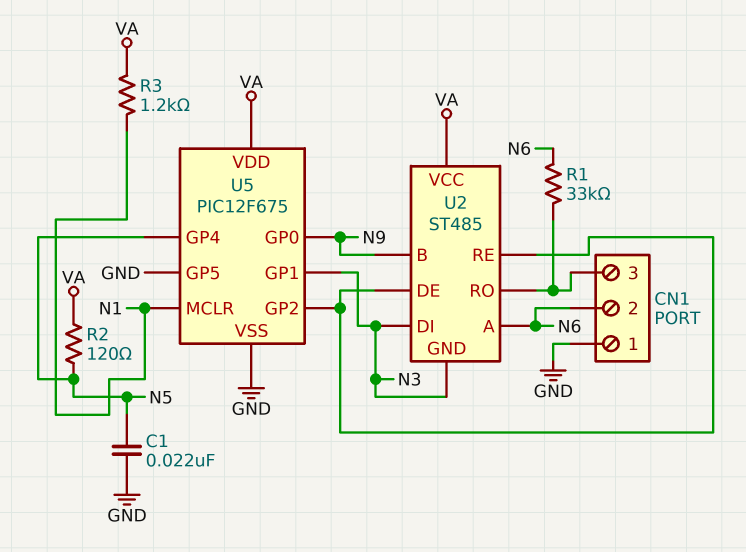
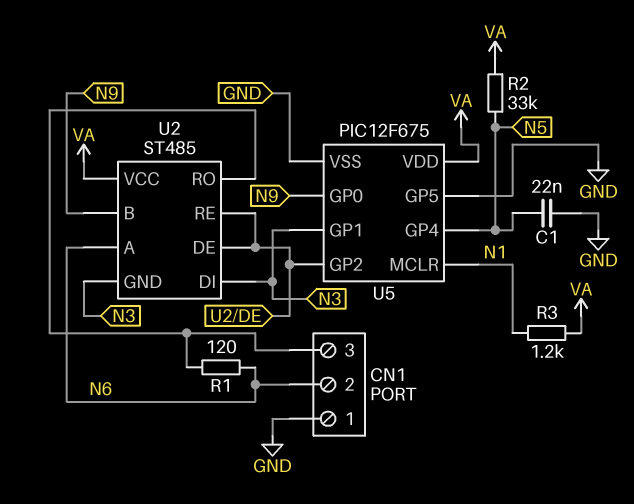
R1: 33k (CN1/3, N6) -> 120 (CN1/3, N6)
R2: 120 (N5, VA) -> 33k (N5, VA)

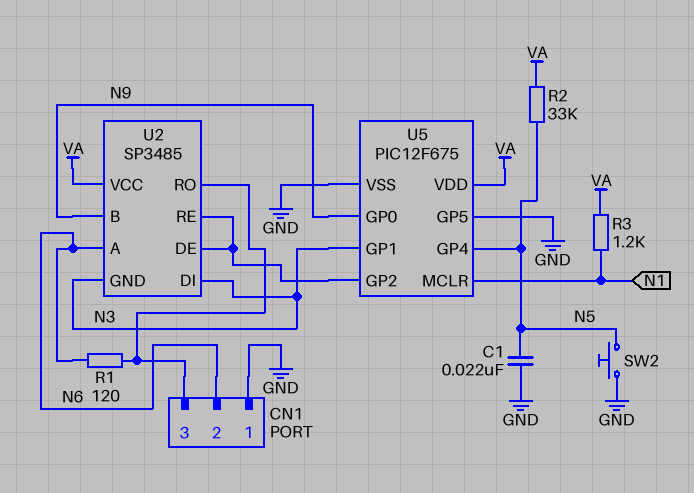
SW2: none -> button (GND, N5)
U2: ST485 -> SP3485

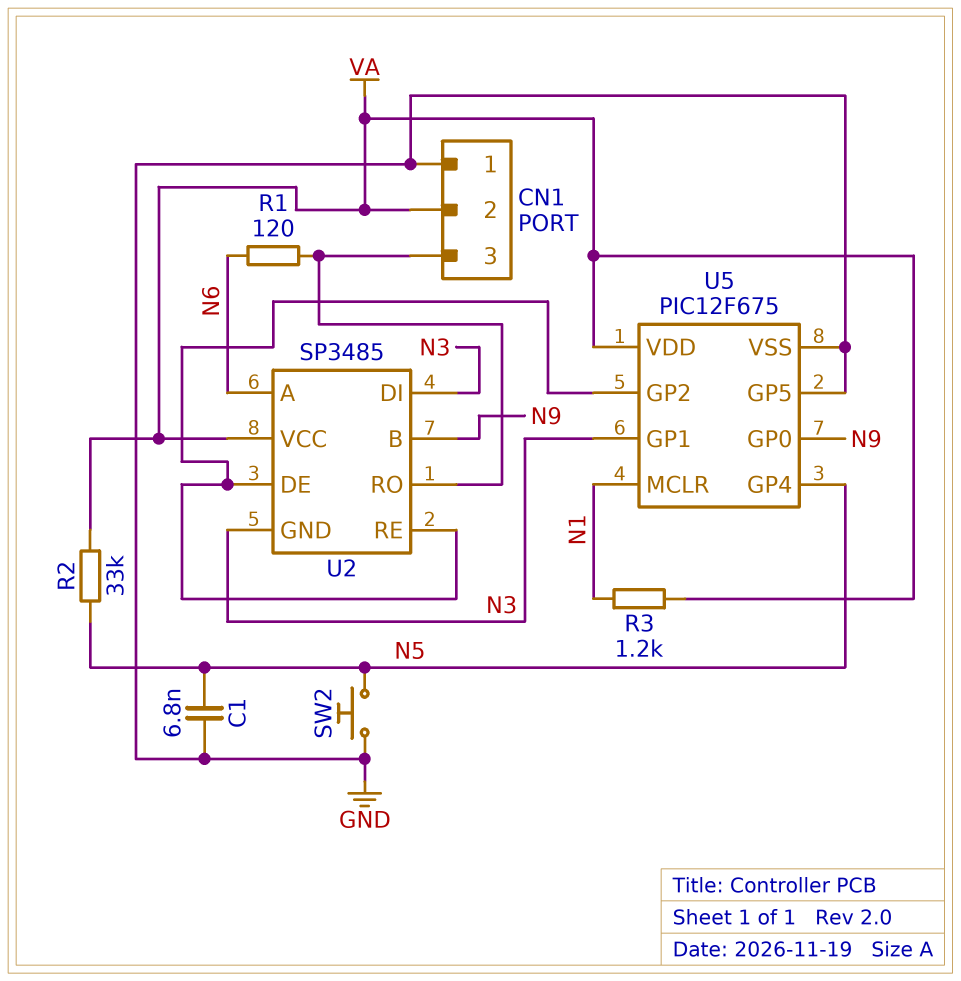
C1: 22nF (GND, N5) -> 6.8nF (GND, N5)
CN1 pin 2: N6 -> VA

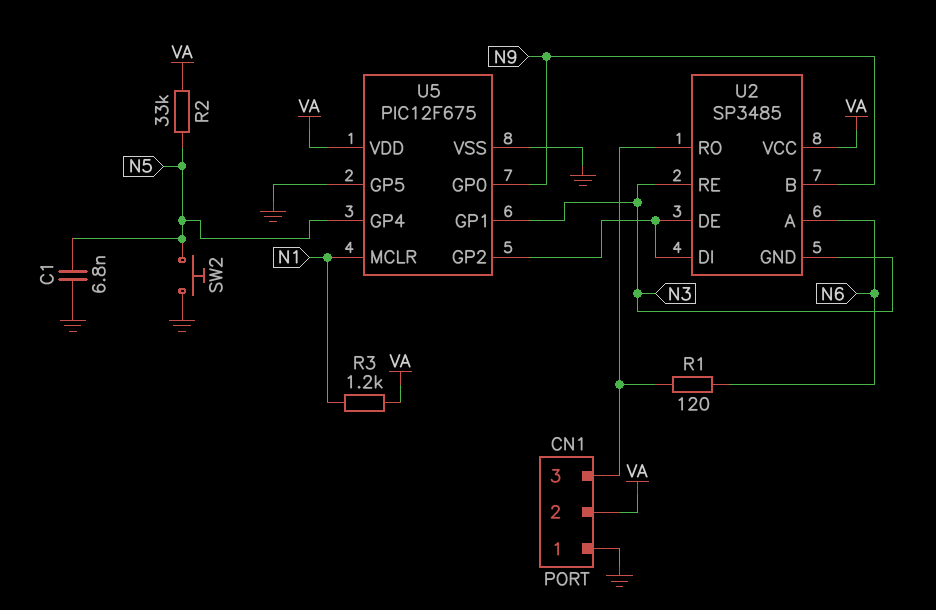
U2 pin DI: N3 -> U2/DE
U2 pin RE: U2/DE -> N3

